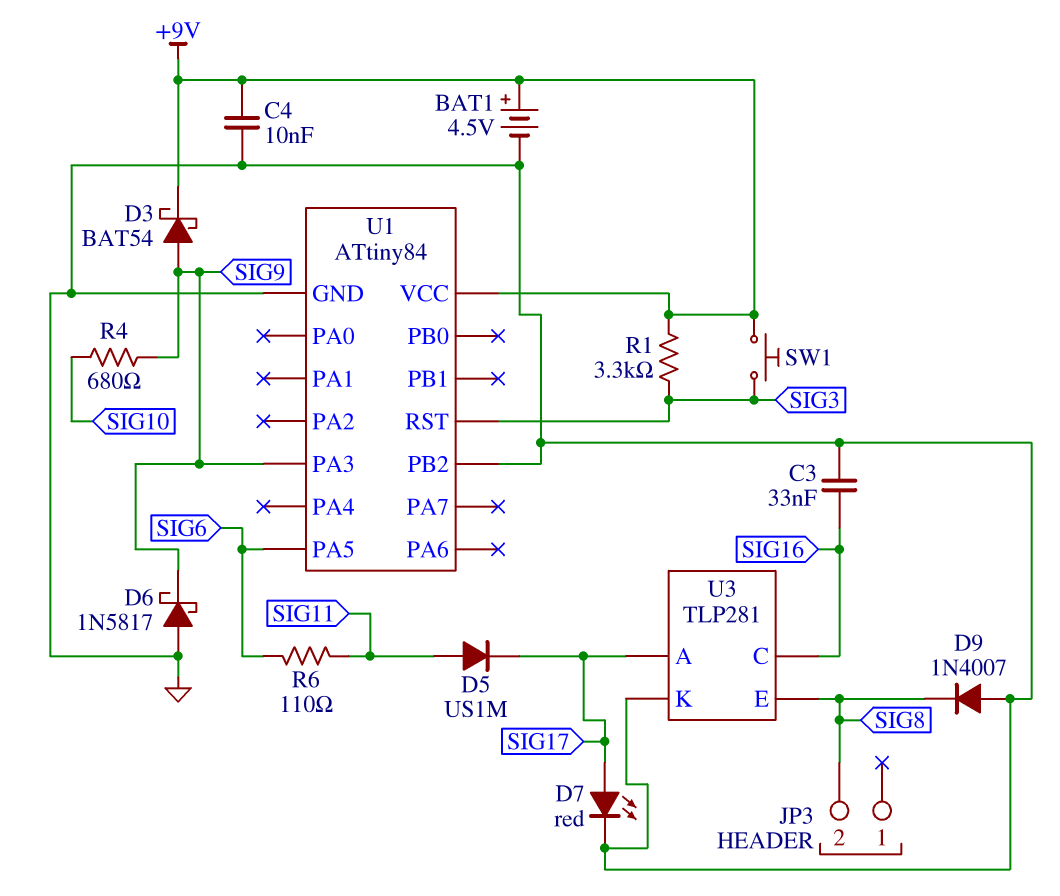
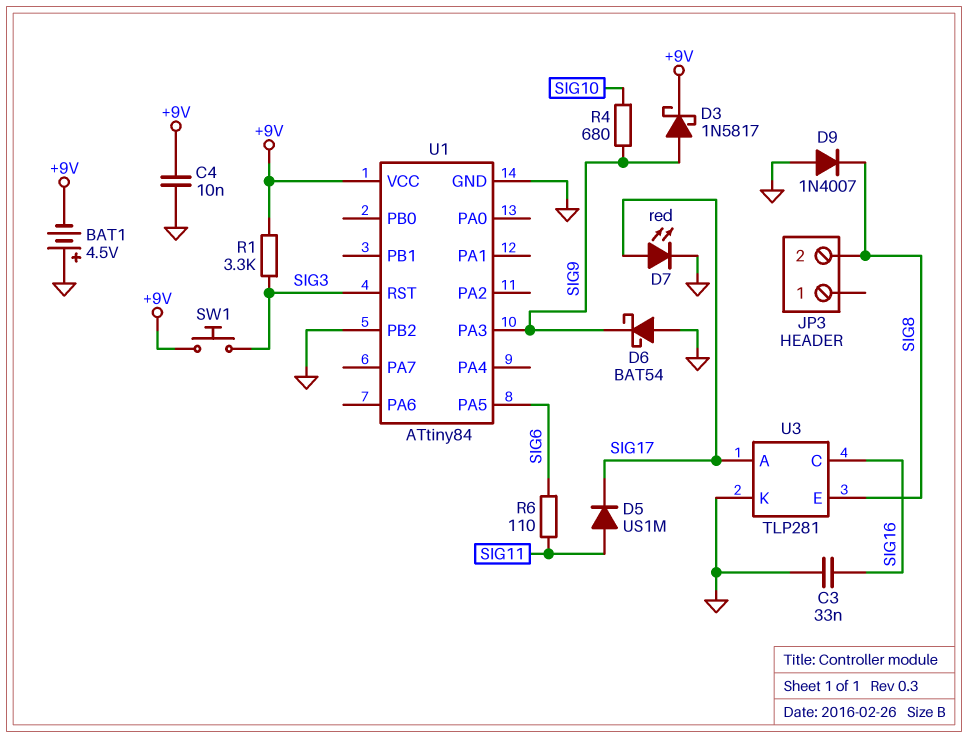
BAT1: 4.5V (plus +9V, minus GND) -> 4.5V (plus GND, minus +9V)
D3: schottky BAT54 (A SIG9, K +9V) -> schottky 1N5817 (A SIG9, K +9V)
D6: schottky 1N5817 (A GND, K SIG9) -> schottky BAT54 (A GND, K SIG9)

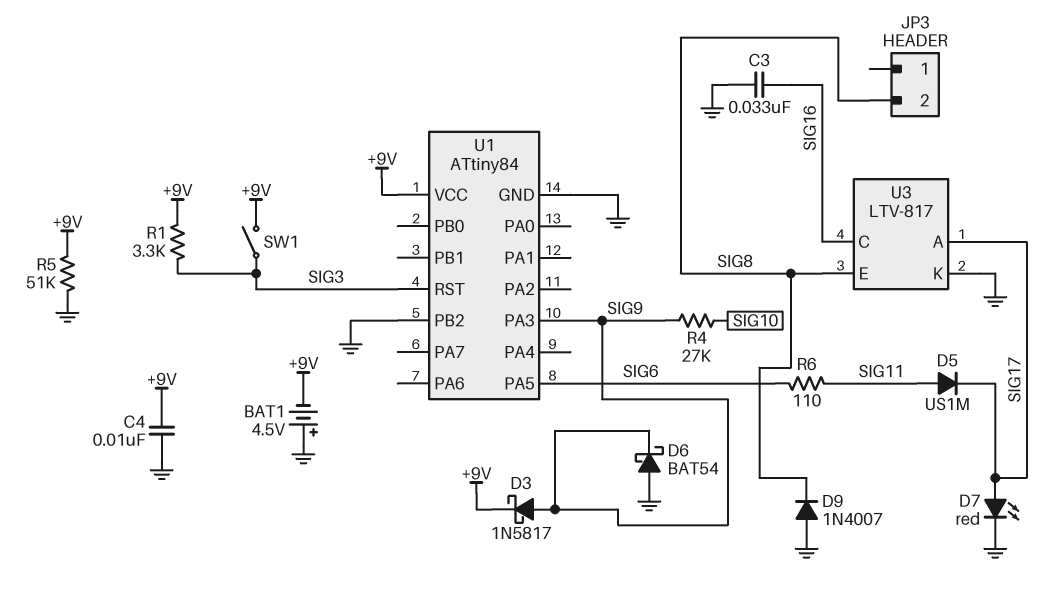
R4: 680 (SIG9, SIG10) -> 27k (SIG9, SIG10)
R5: none -> 51k (+9V, GND)
SW1: button (+9V, SIG3) -> switch (+9V, SIG3)
U3: TLP281 -> LTV-817

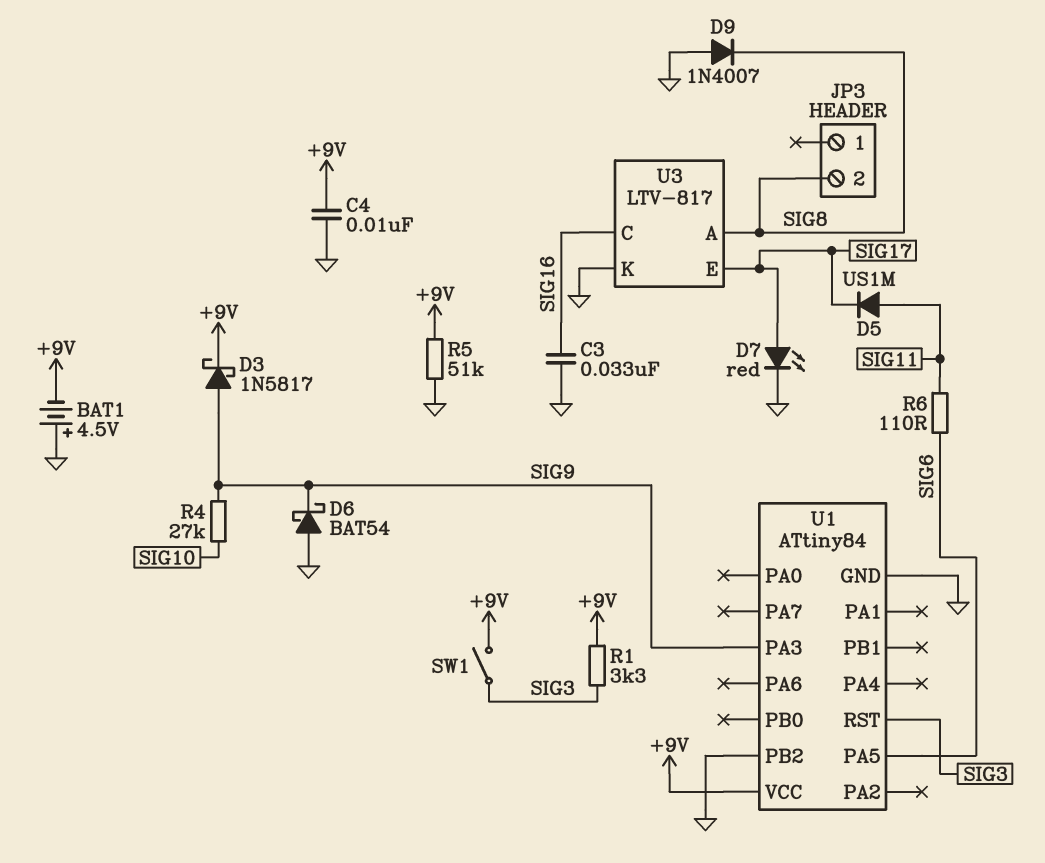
U3 pin A: SIG17 -> SIG8
U3 pin E: SIG8 -> SIG17

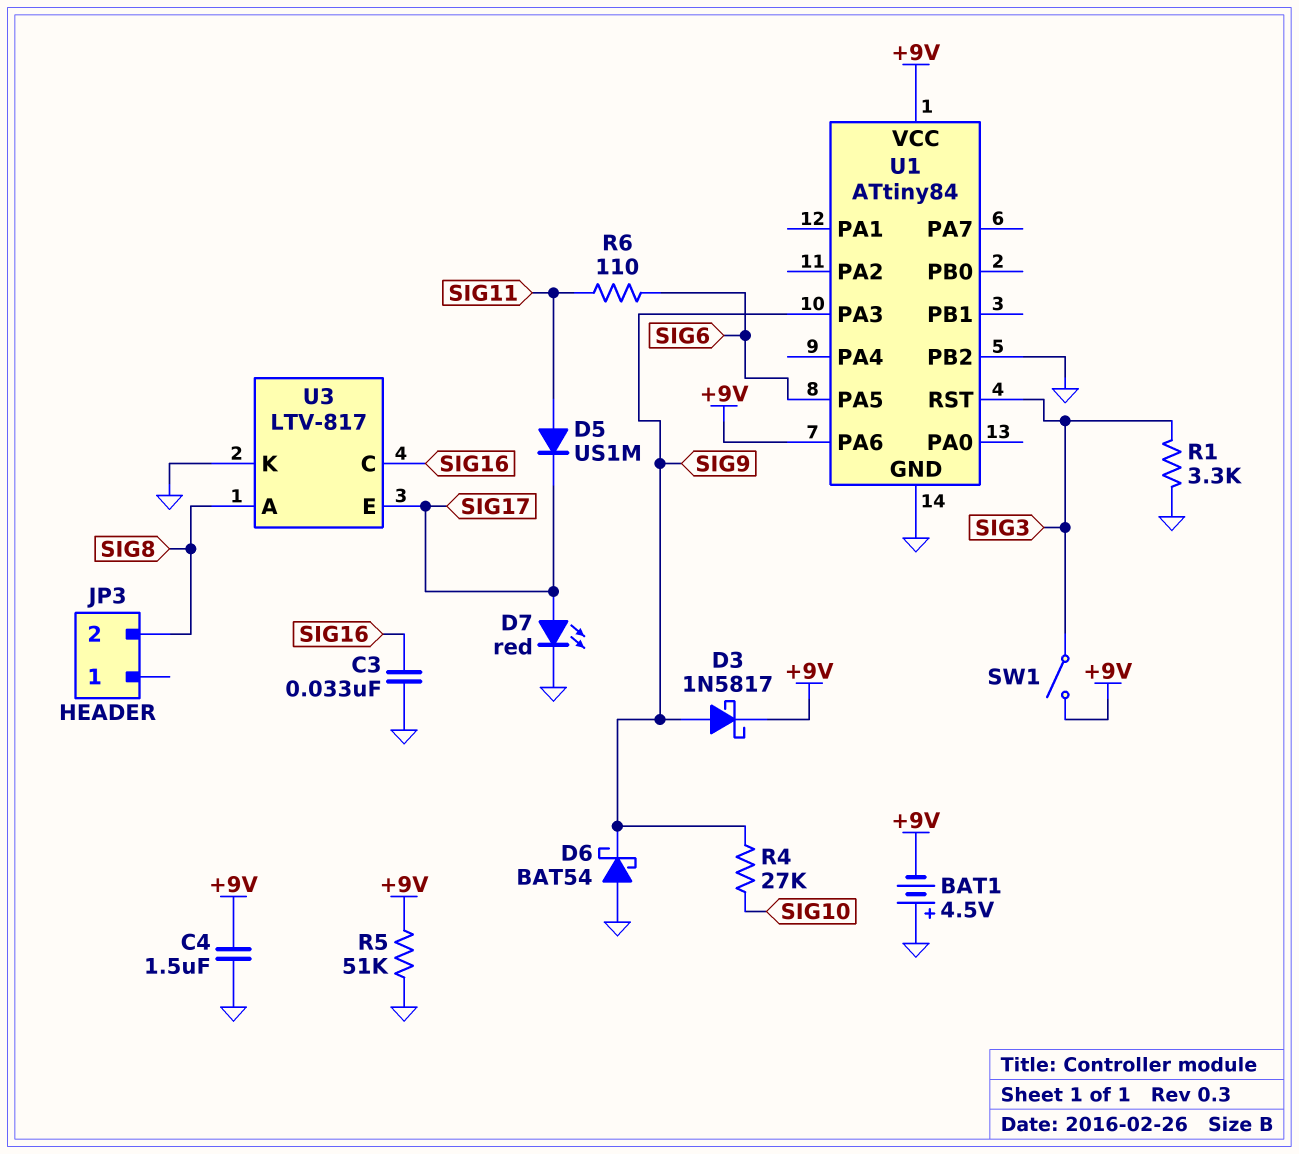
C4: 10nF (+9V, GND) -> 1.5uF (+9V, GND)
D9: diode 1N4007 (A GND, K SIG8) -> none
R1: 3.3k (+9V, SIG3) -> 3.3k (GND, SIG3)
U1 pin PA6: none -> +9V

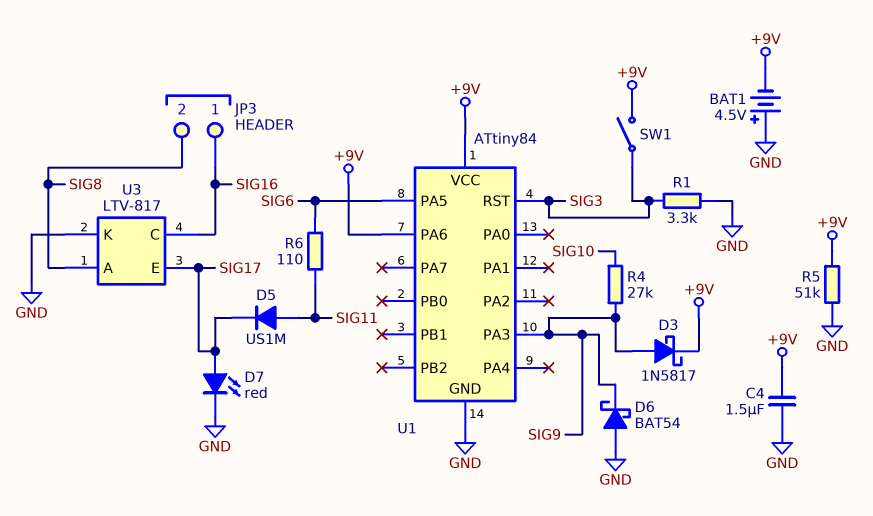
C3: 33nF (GND, SIG16) -> none
JP3 pin 1: none -> SIG16
U1 pin PB2: GND -> none

